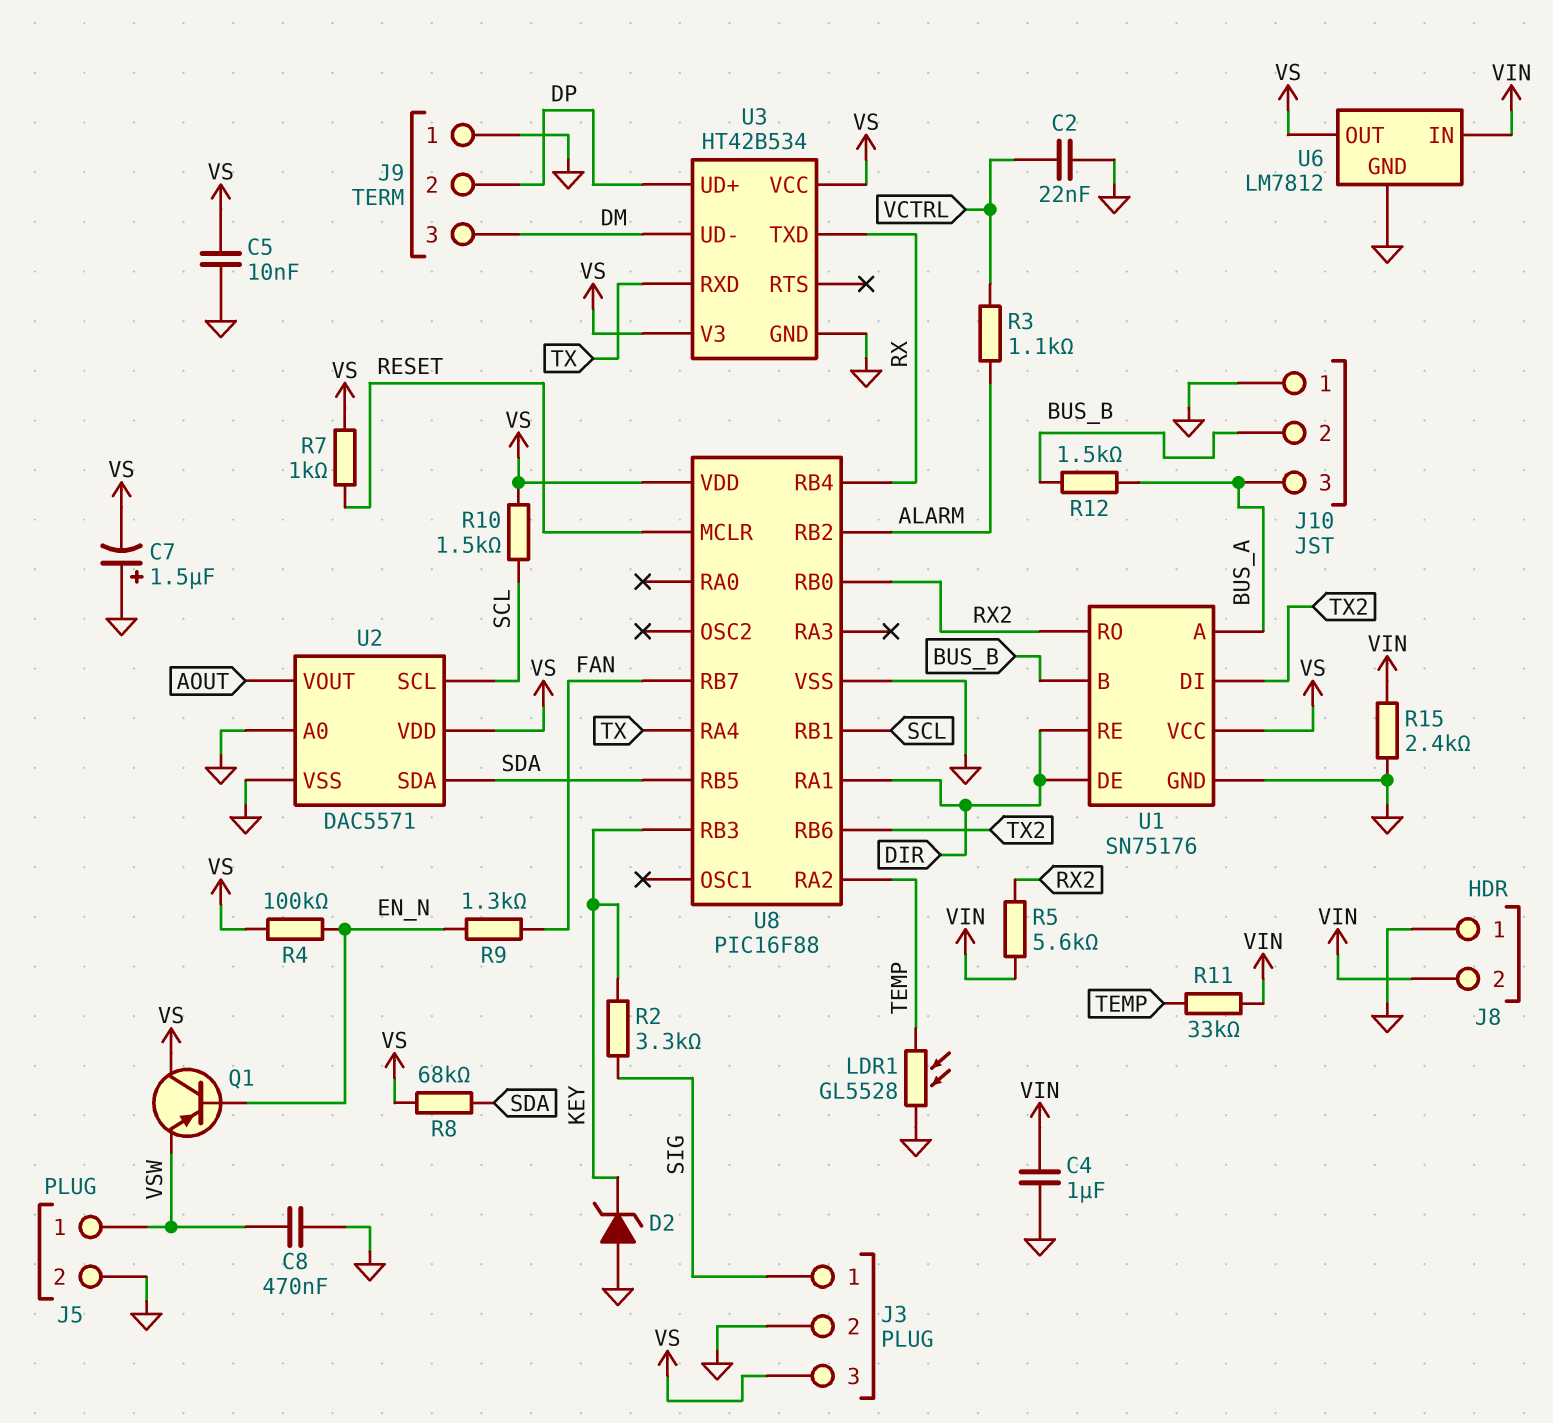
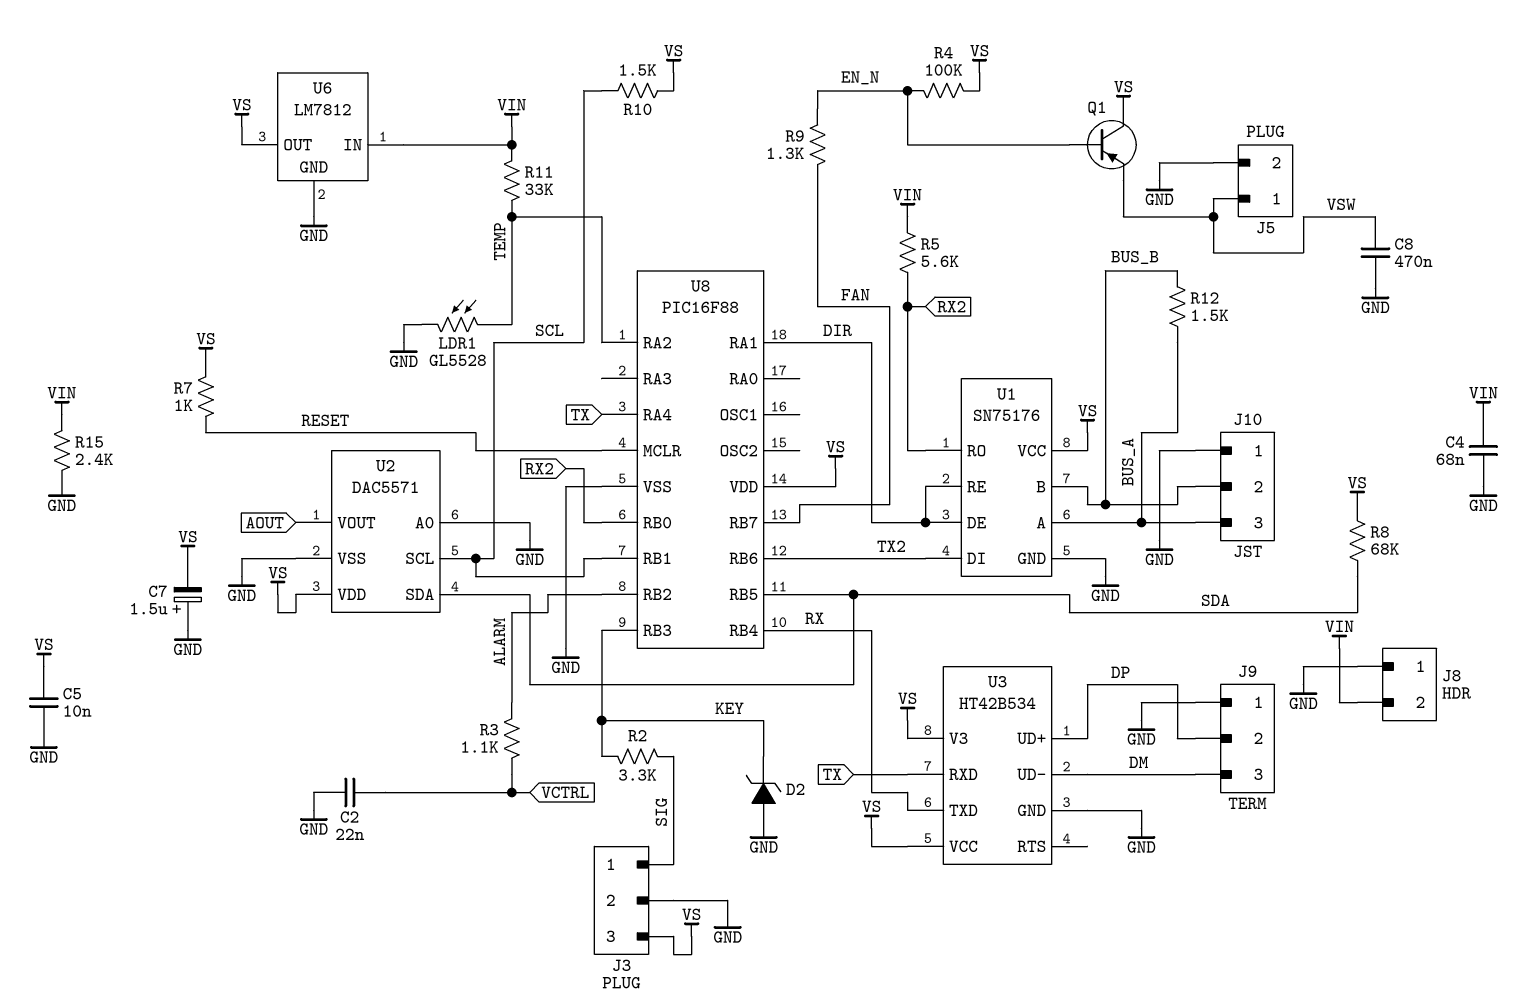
C4: 1uF (GND, VIN) -> 68nF (GND, VIN)

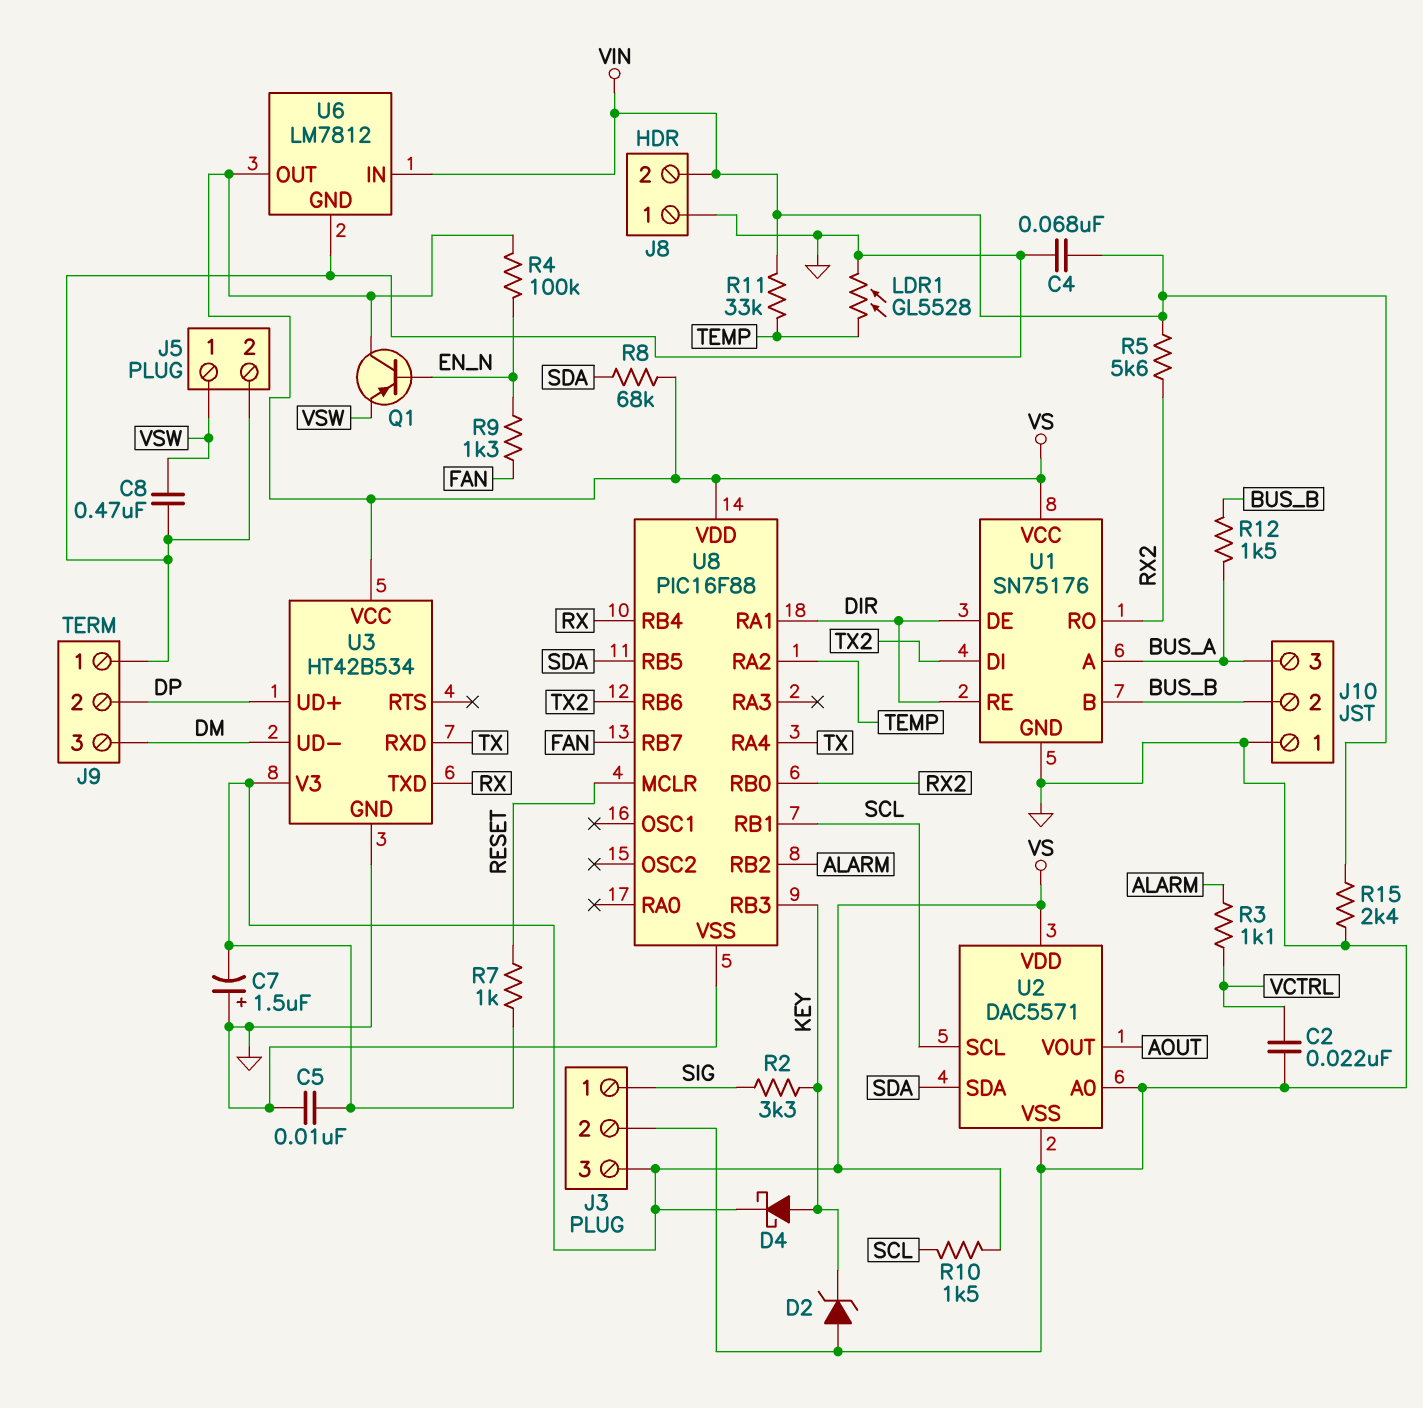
D4: none -> schottky (A KEY, K VS)

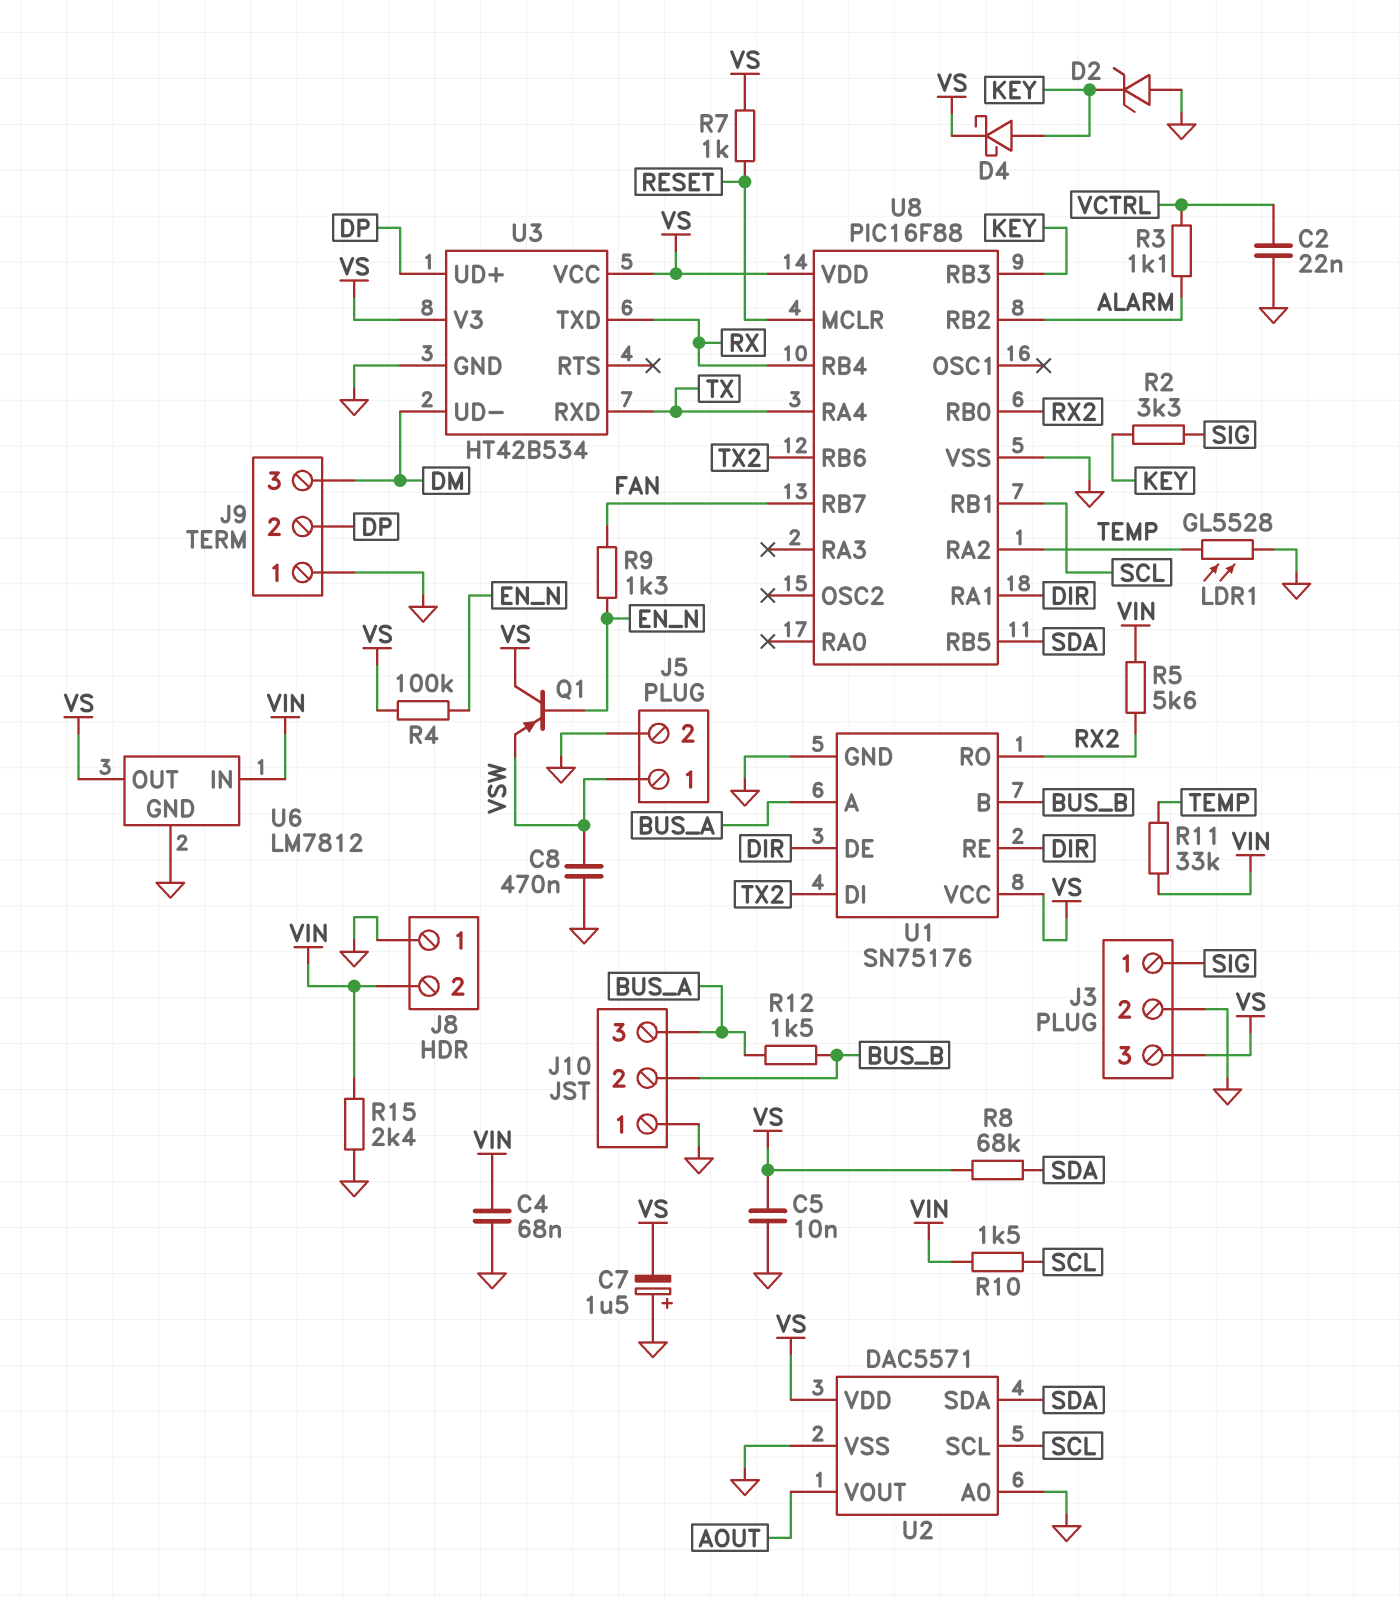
R10: 1.5k (SCL, VS) -> 1.5k (SCL, VIN)

